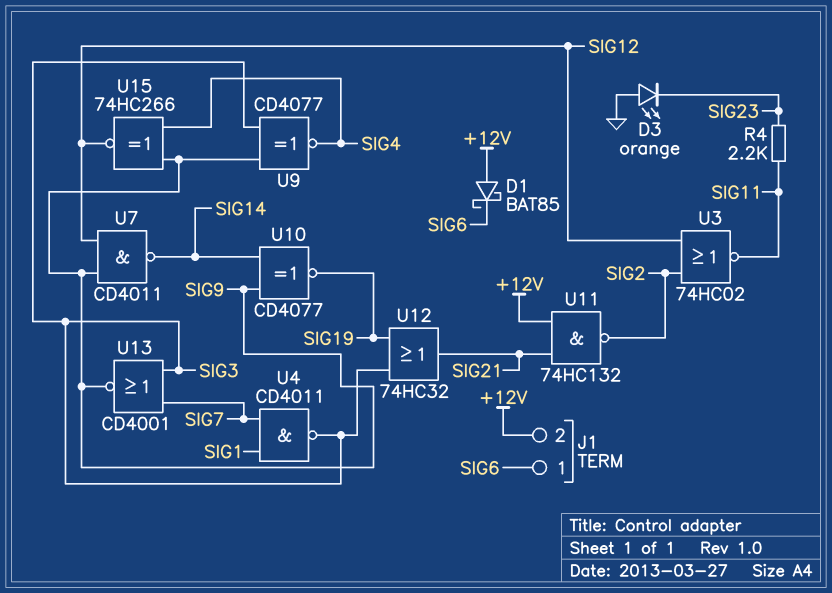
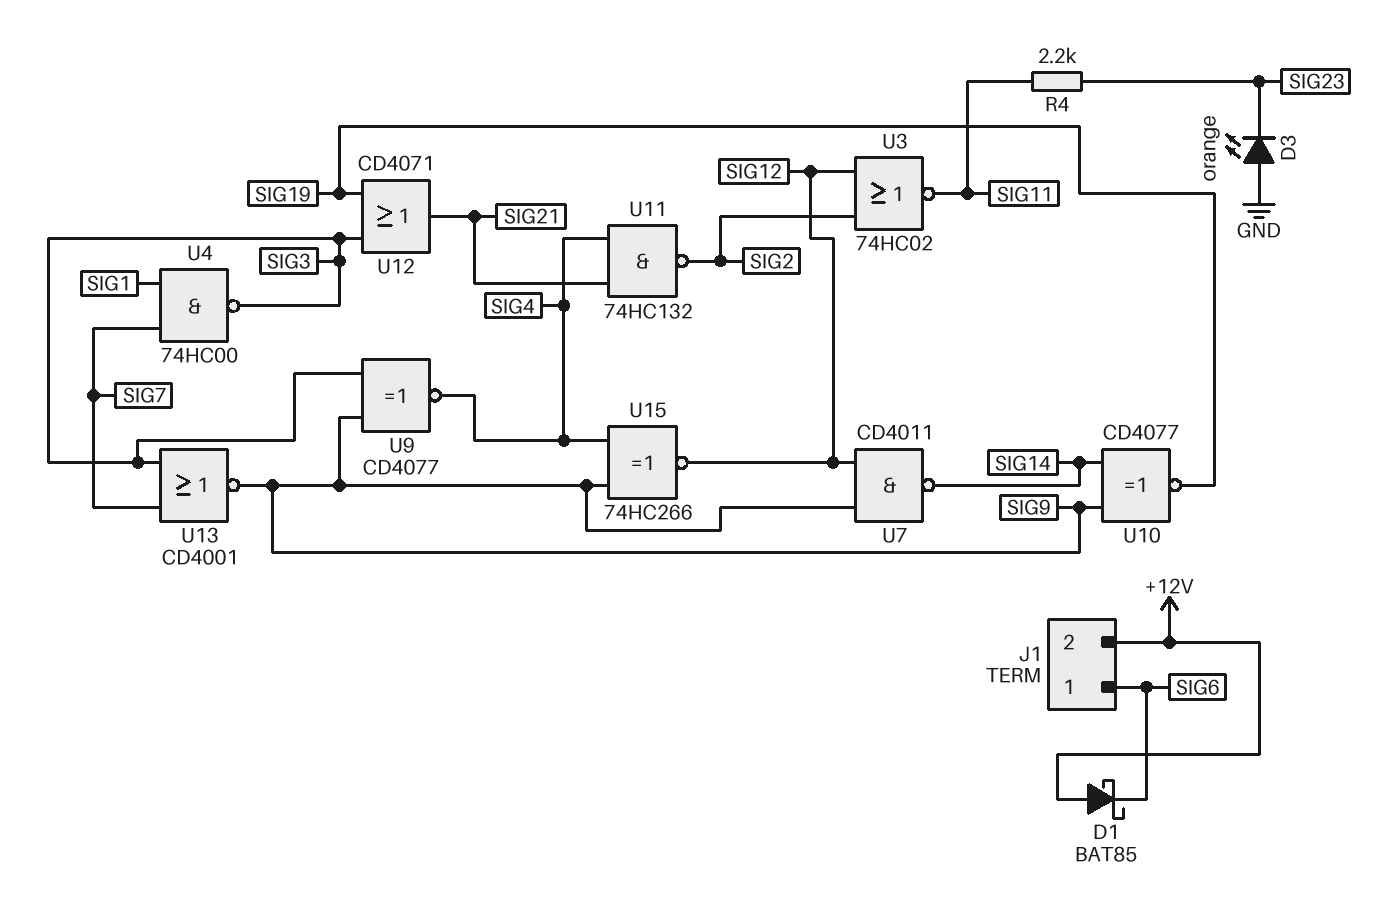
U4: NAND CD4011 (in SIG1, in SIG7, out SIG3) -> NAND 74HC00 (in SIG1, in SIG7, out SIG3)
U11: NAND 74HC132 (in +12V, in SIG21, out SIG2) -> NAND 74HC132 (in SIG4, in SIG21, out SIG2)
U12: OR 74HC32 (in SIG3, in SIG19, out SIG21) -> OR CD4071 (in SIG3, in SIG19, out SIG21)

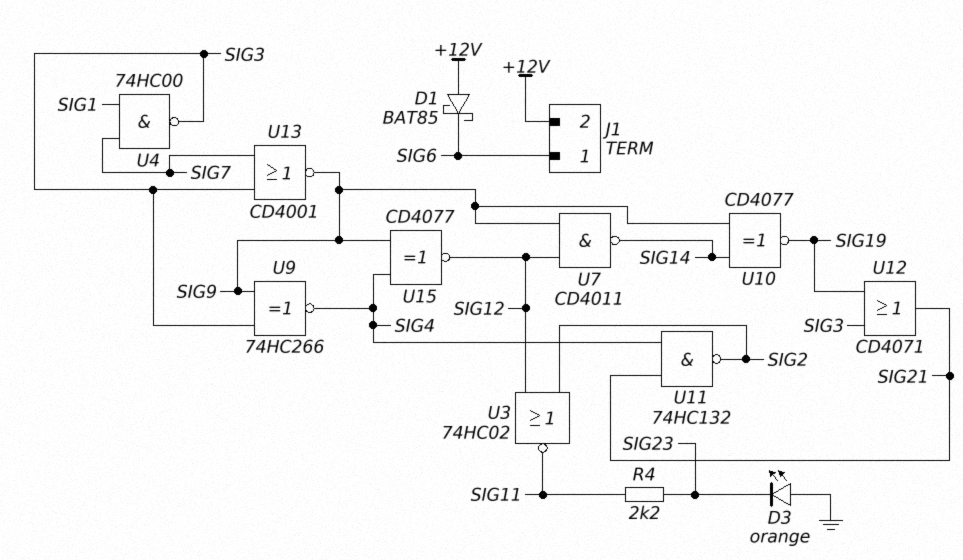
U9: XNOR CD4077 (in SIG3, in SIG9, out SIG4) -> XNOR 74HC266 (in SIG3, in SIG9, out SIG4)
U15: XNOR 74HC266 (in SIG4, in SIG9, out SIG12) -> XNOR CD4077 (in SIG4, in SIG9, out SIG12)

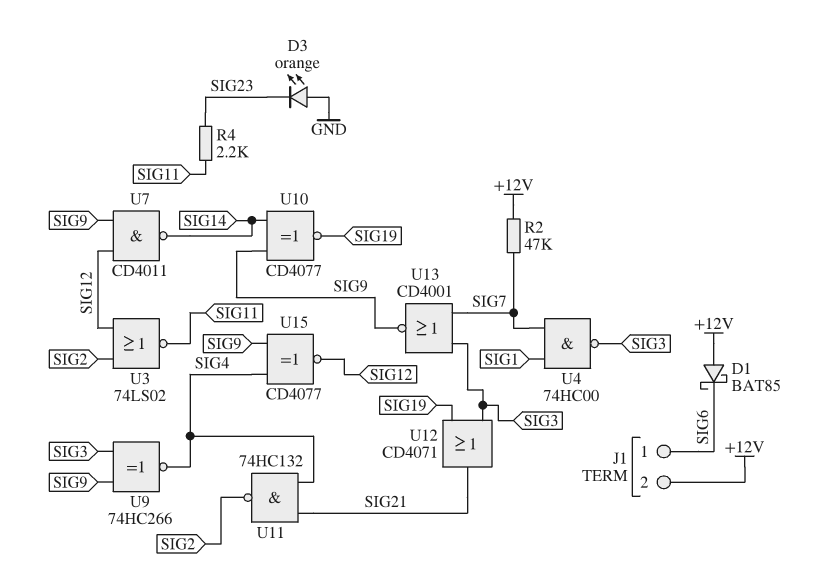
R2: none -> 47k (+12V, SIG7)
U3: NOR 74HC02 (in SIG2, in SIG12, out SIG11) -> NOR 74LS02 (in SIG2, in SIG12, out SIG11)

